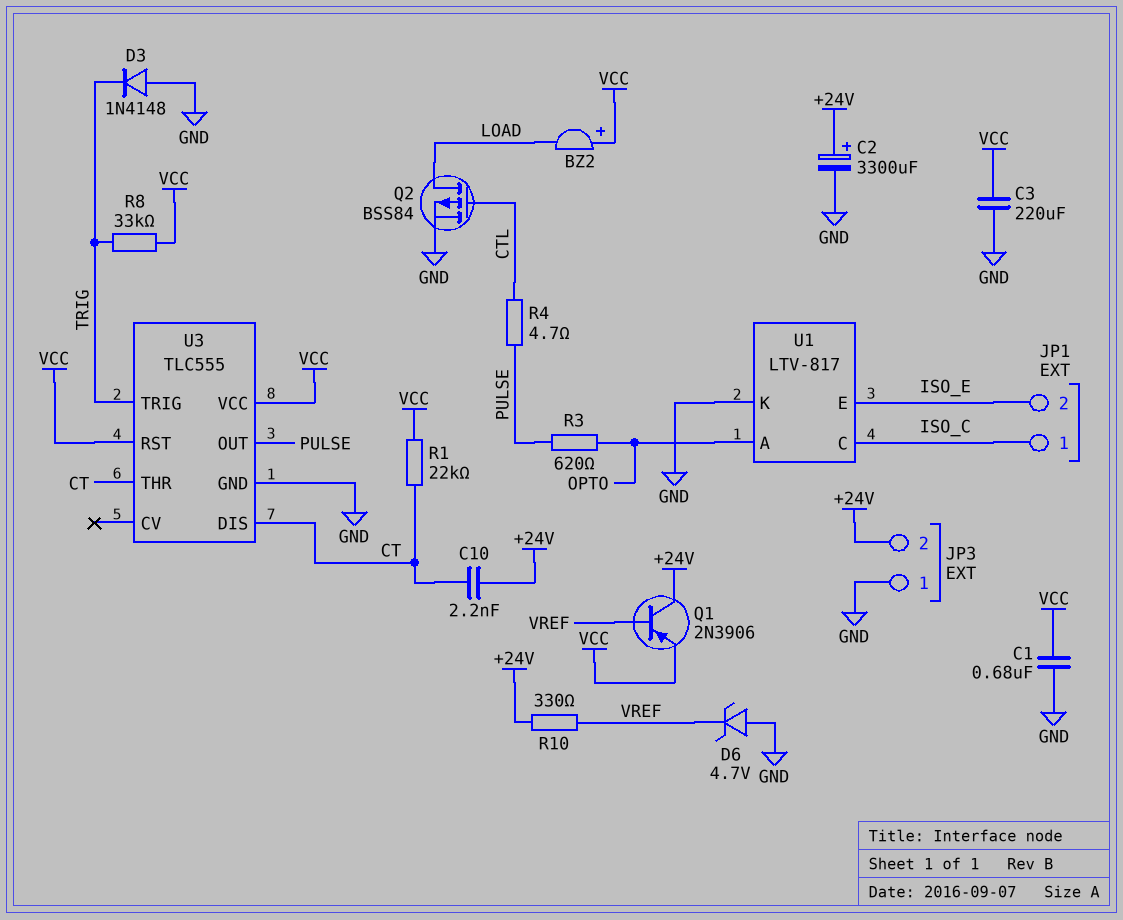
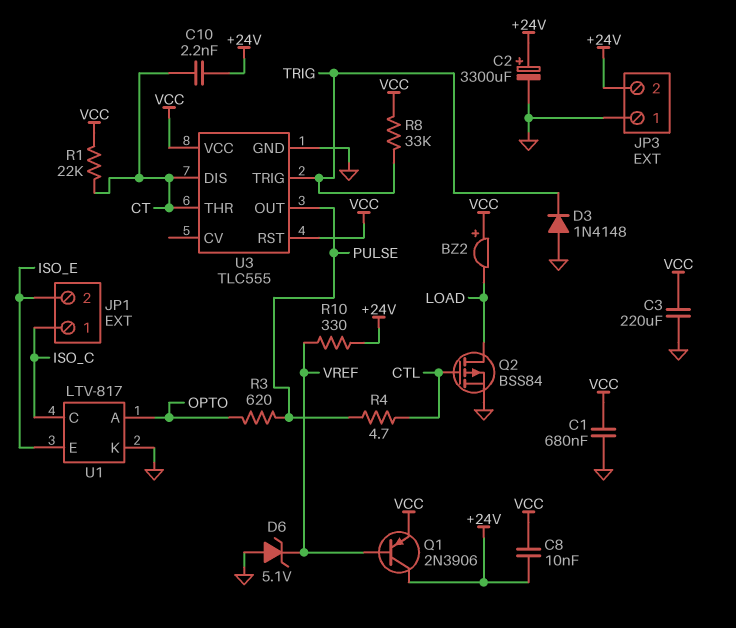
C8: none -> 10nF (+24V, VCC)
D6: zener 4.7V (A GND, K VREF) -> zener 5.1V (A GND, K VREF)

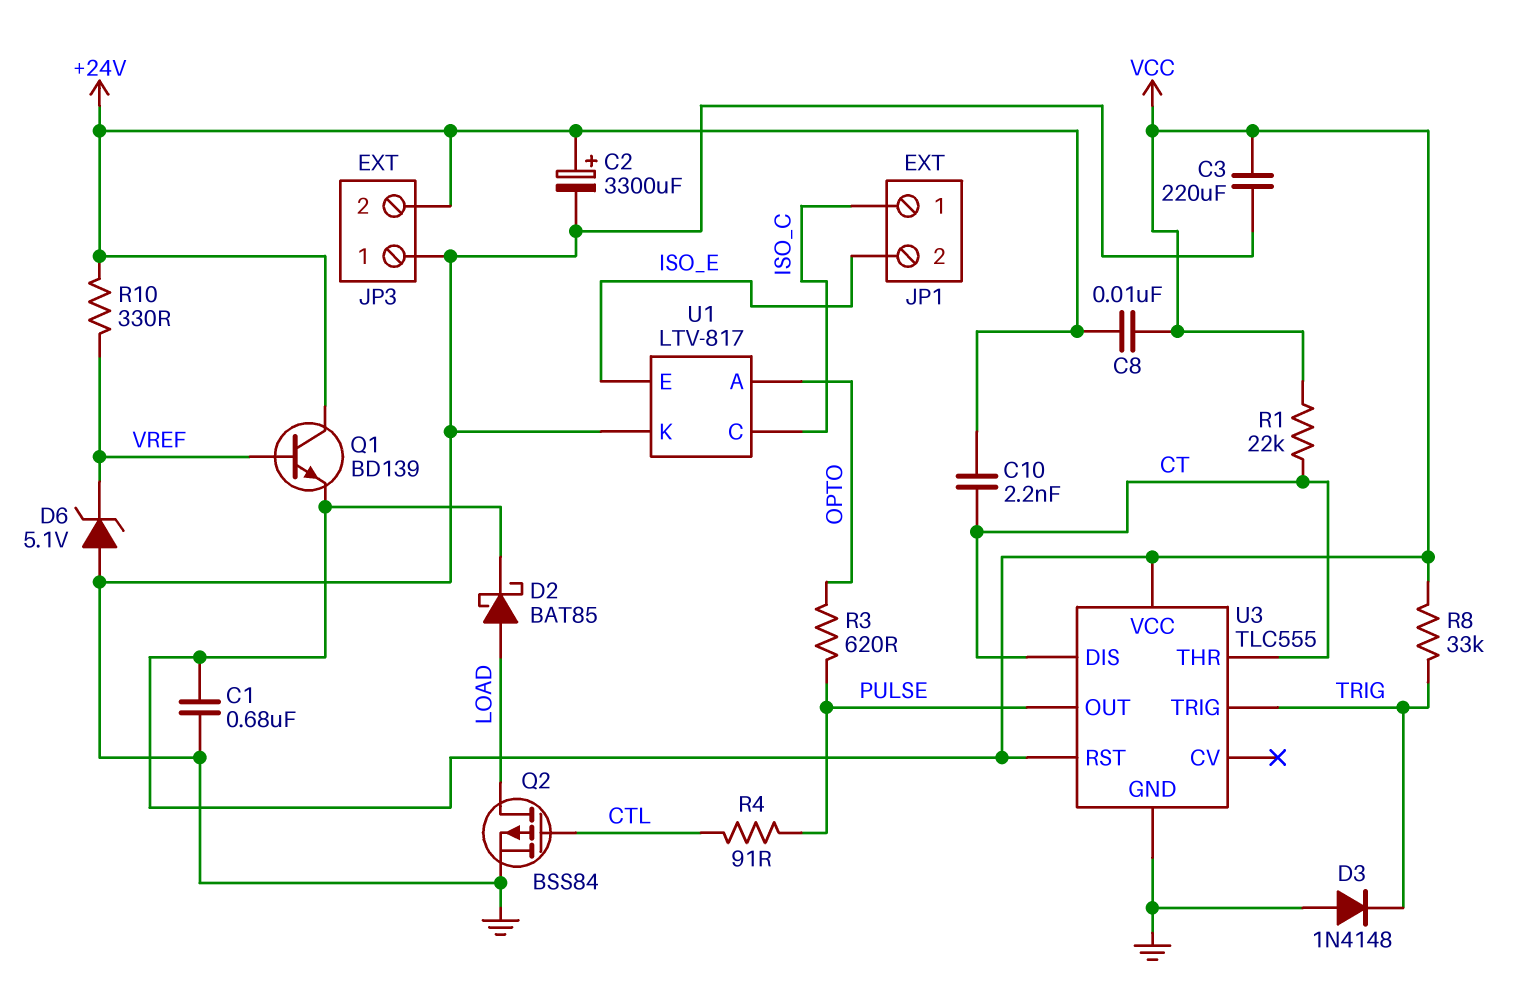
BZ2: buzzer (plus VCC, minus LOAD) -> none
D2: none -> schottky BAT85 (A LOAD, K VCC)
Q1: PNP 2N3906 (B VREF, C +24V, E VCC) -> NPN BD139 (B VREF, C +24V, E VCC)
R4: 4.7 (CTL, PULSE) -> 91 (CTL, PULSE)

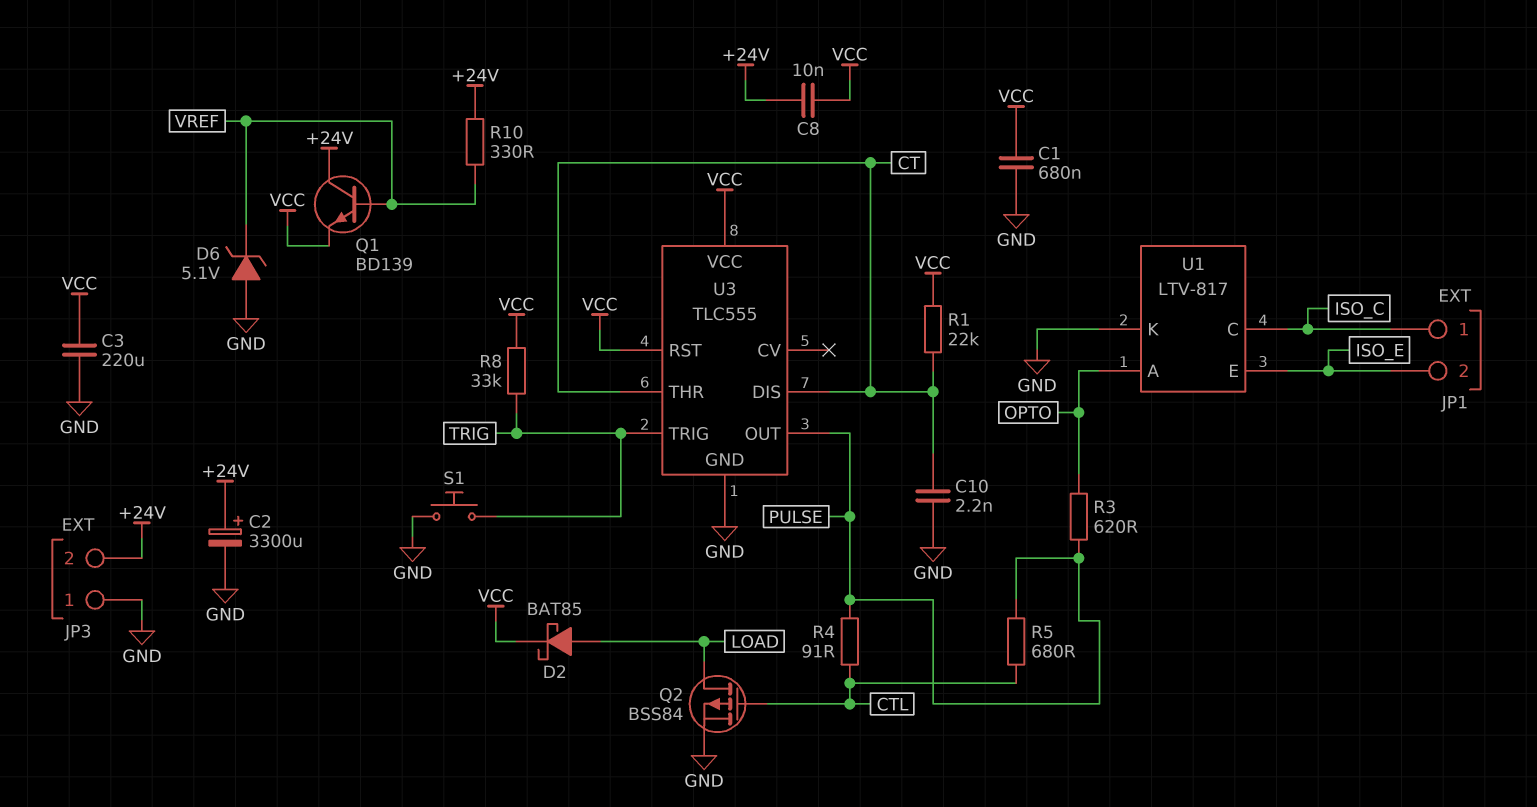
C10: 2.2nF (+24V, CT) -> 2.2nF (CT, GND)
D3: diode 1N4148 (A GND, K TRIG) -> none
R5: none -> 680 (CTL, PULSE)
S1: none -> button (GND, TRIG)

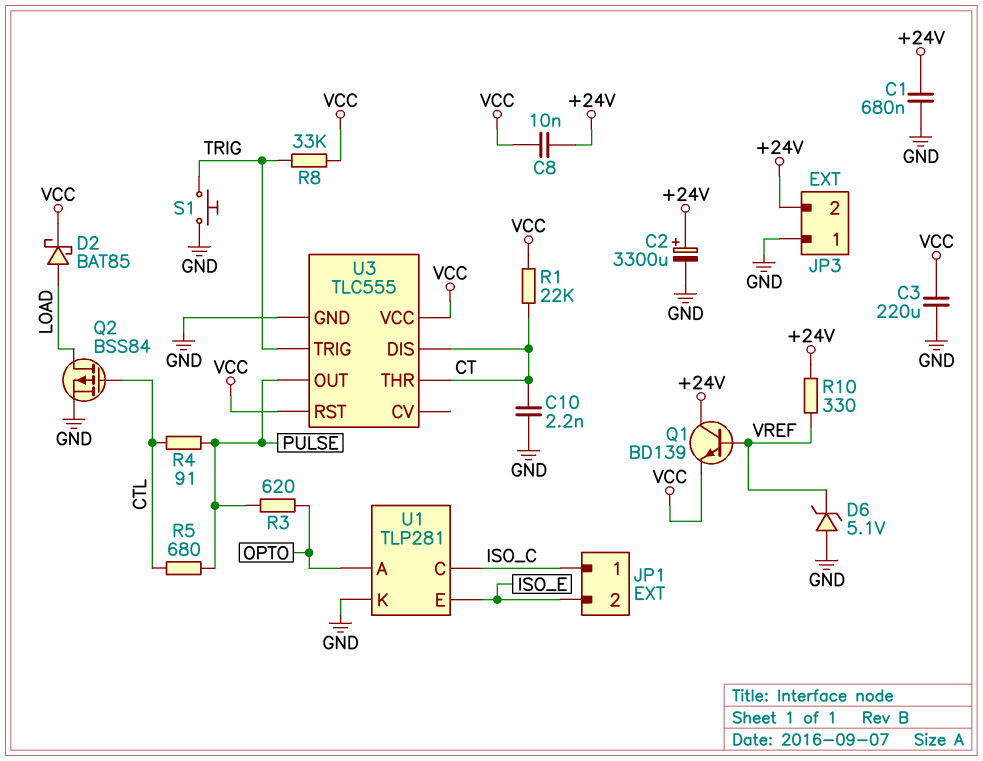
C1: 680nF (GND, VCC) -> 680nF (+24V, GND)
U1: LTV-817 -> TLP281

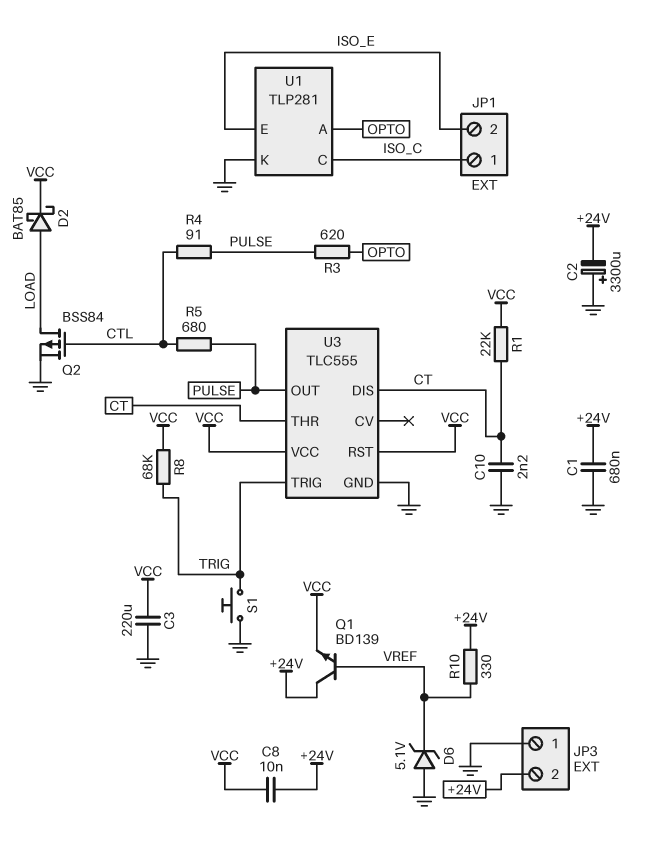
C2: 3300uF (plus +24V, minus GND) -> 3300uF (plus GND, minus +24V)
R8: 33k (TRIG, VCC) -> 68k (TRIG, VCC)

